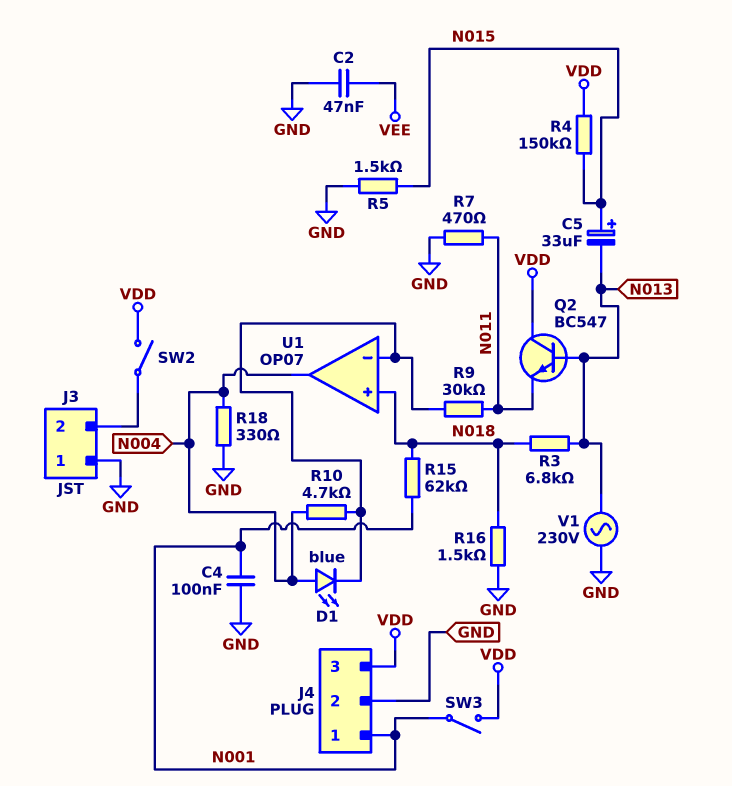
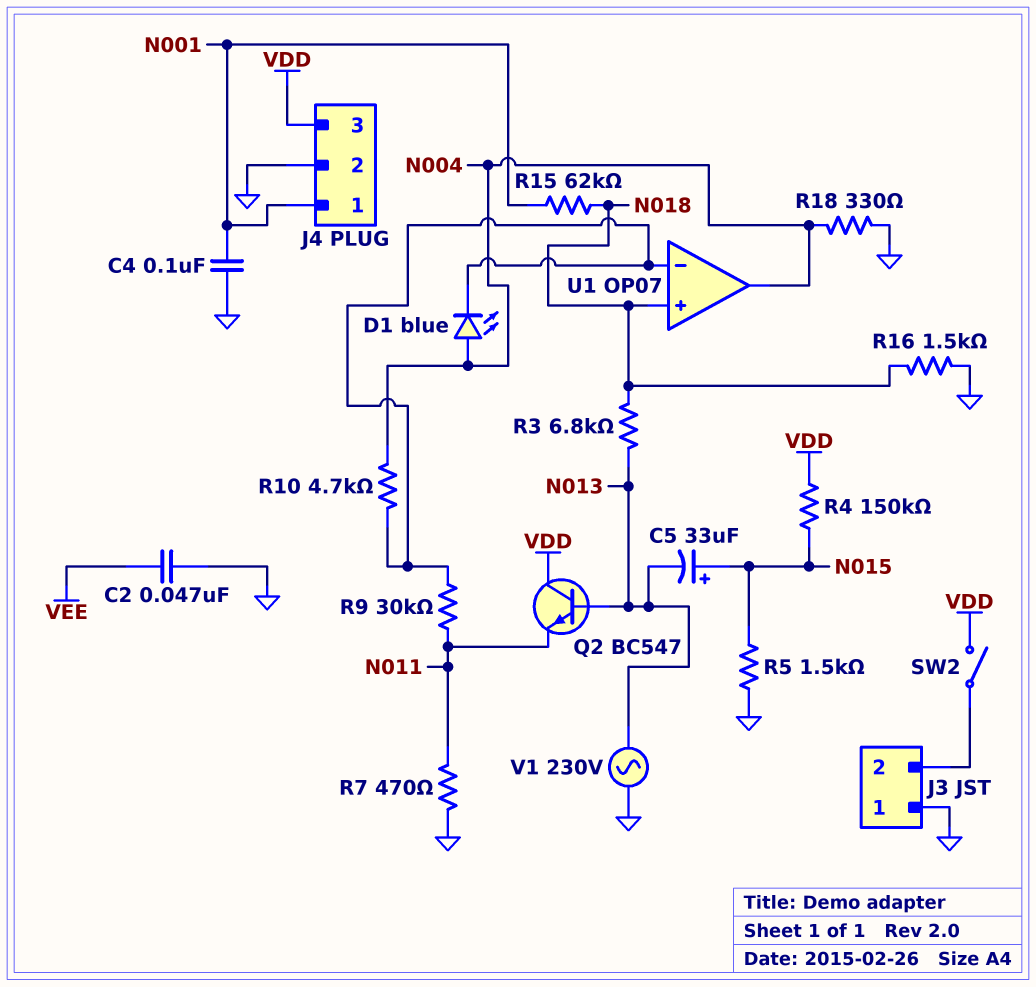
SW3: switch (N001, VDD) -> none

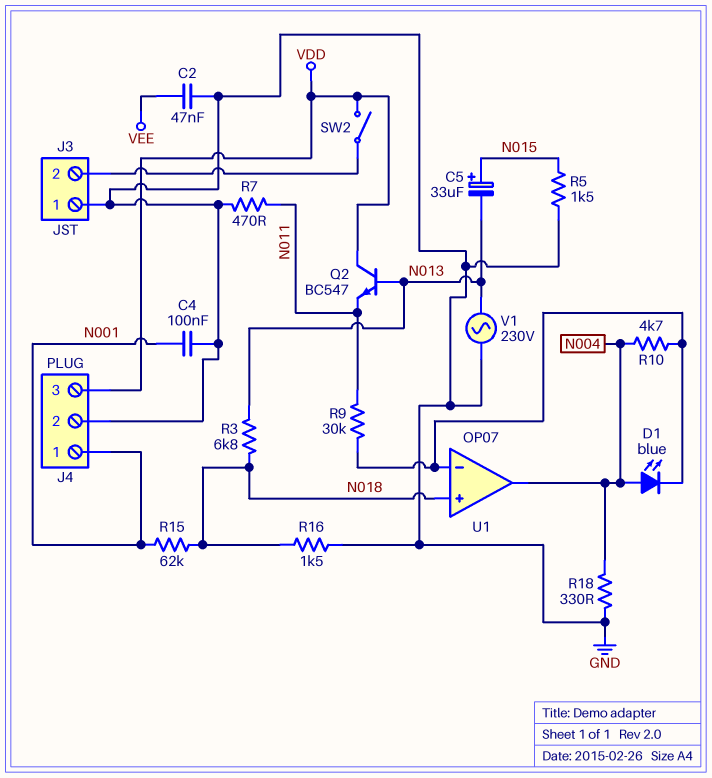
R4: 150k (N015, VDD) -> none

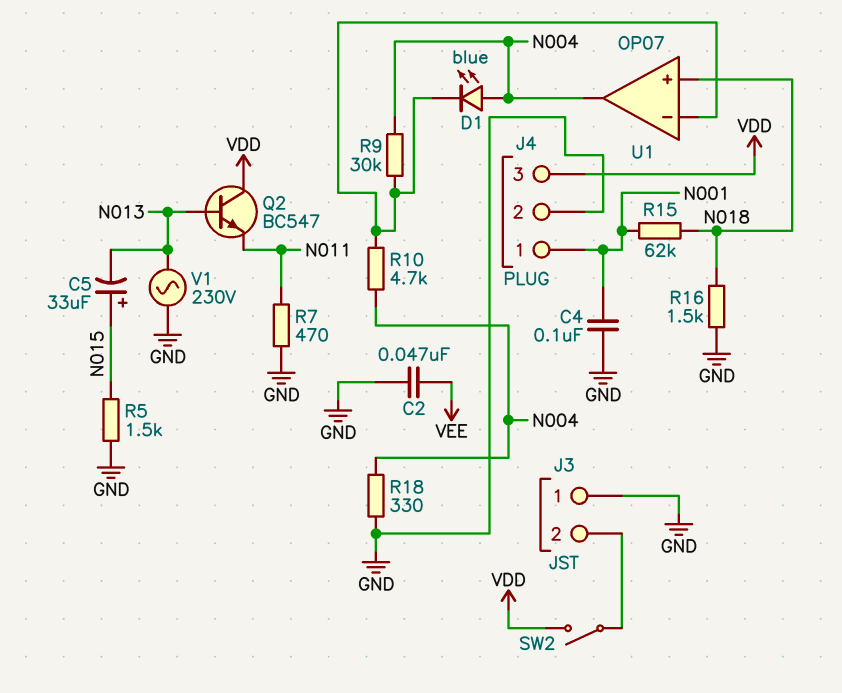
R3: 6.8k (N013, N018) -> none
R9: 30k (N011, U1/in-) -> 30k (N004, U1/in-)

